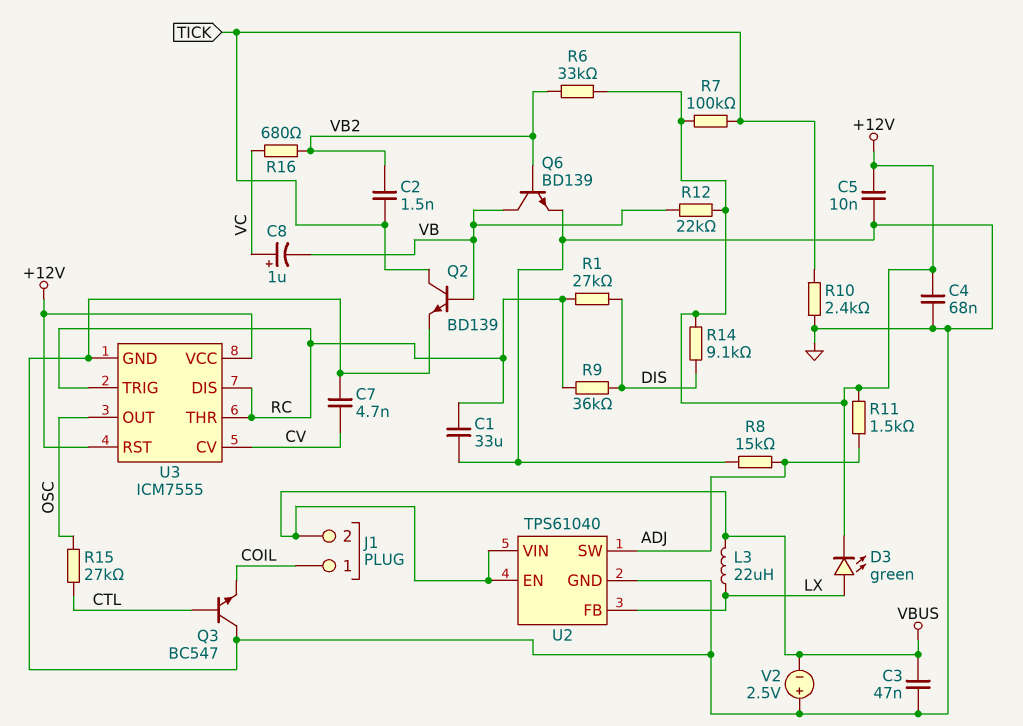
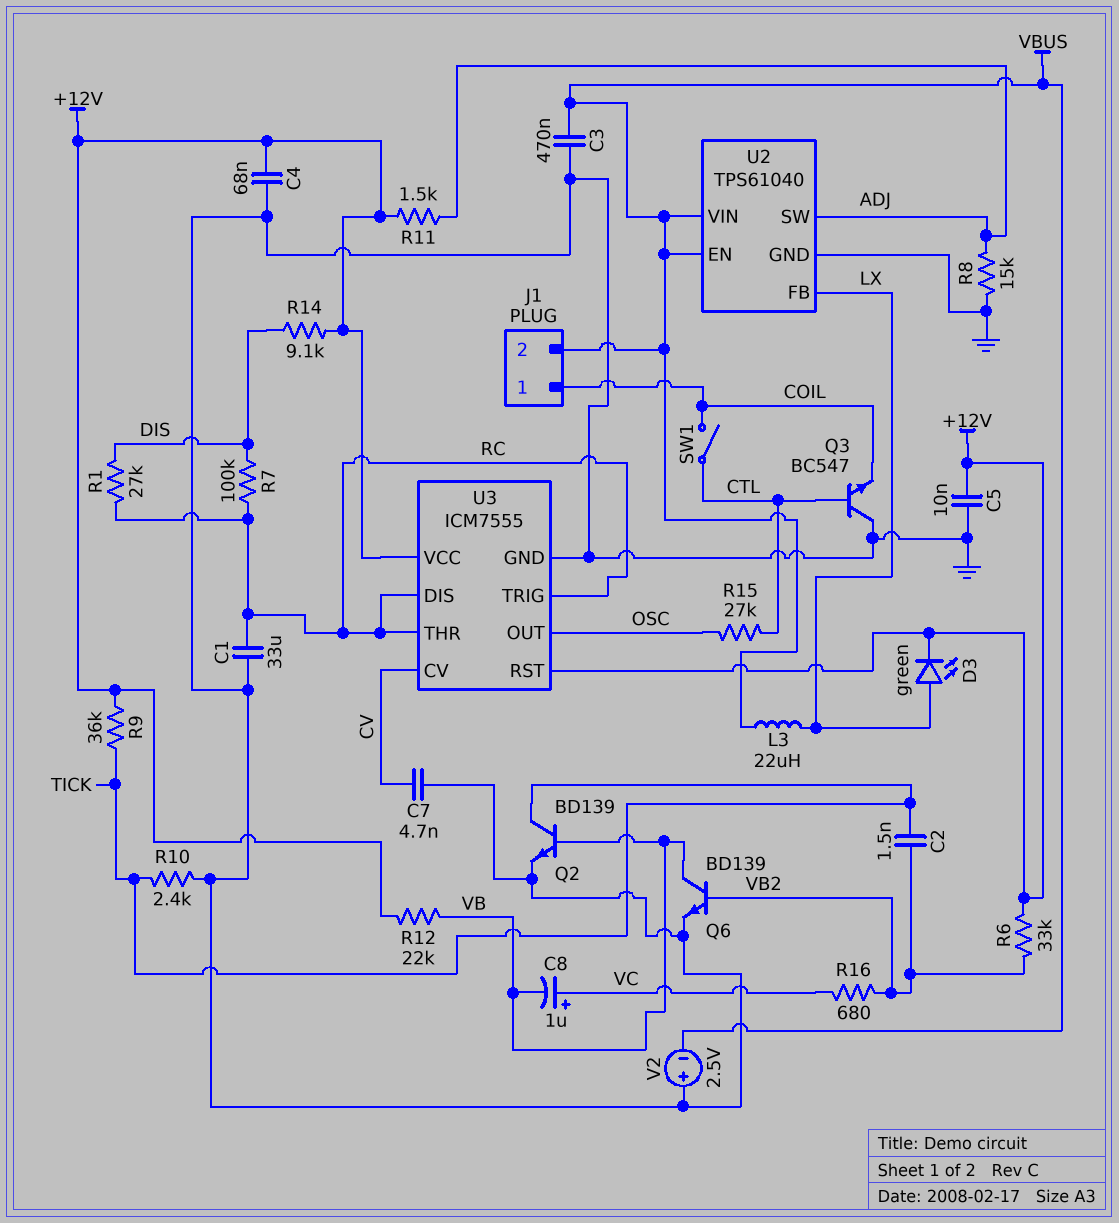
C3: 47nF (GND, VBUS) -> 470nF (GND, VBUS)
R7: 100k (+12V, TICK) -> 100k (DIS, RC)
R9: 36k (DIS, RC) -> 36k (+12V, TICK)
SW1: none -> switch (COIL, CTL)

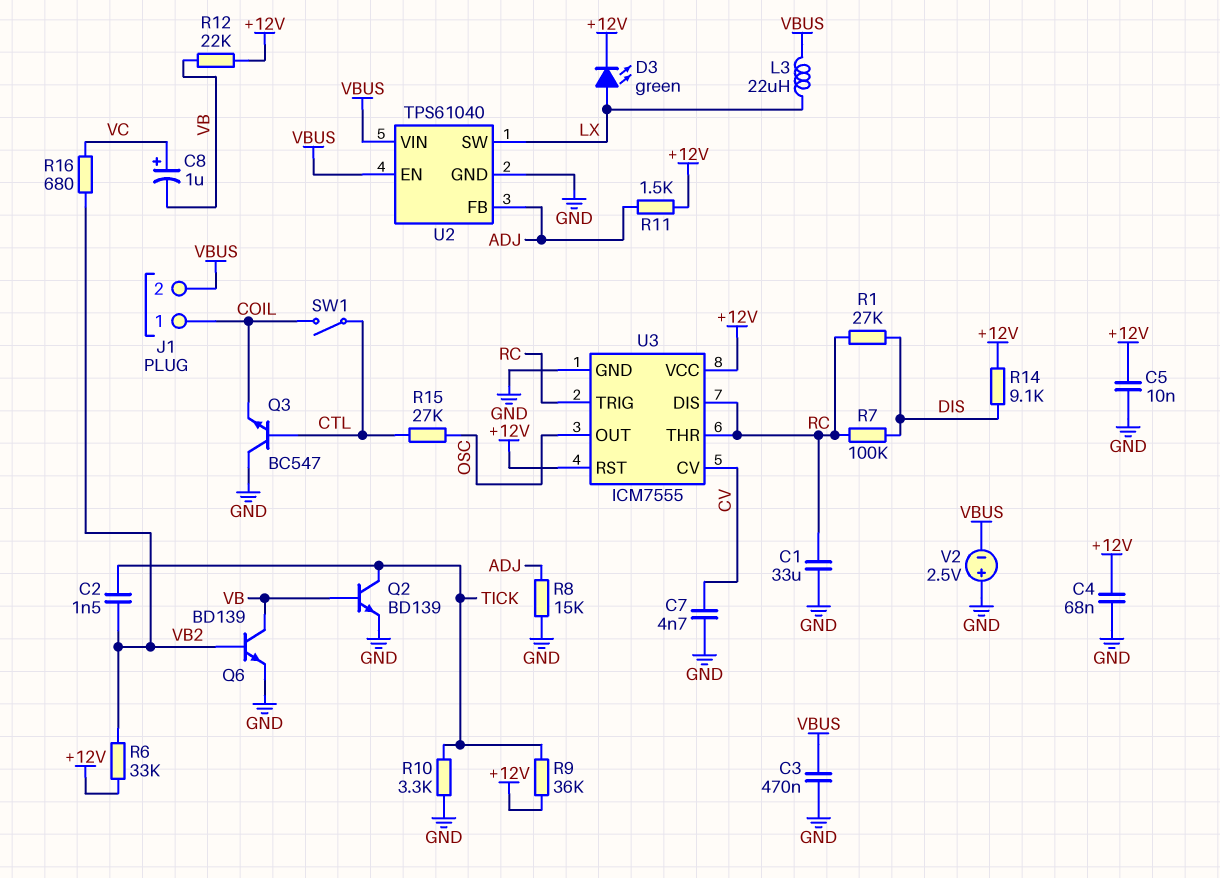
R10: 2.4k (GND, TICK) -> 3.3k (GND, TICK)
U2 pin FB: LX -> ADJ
U2 pin SW: ADJ -> LX

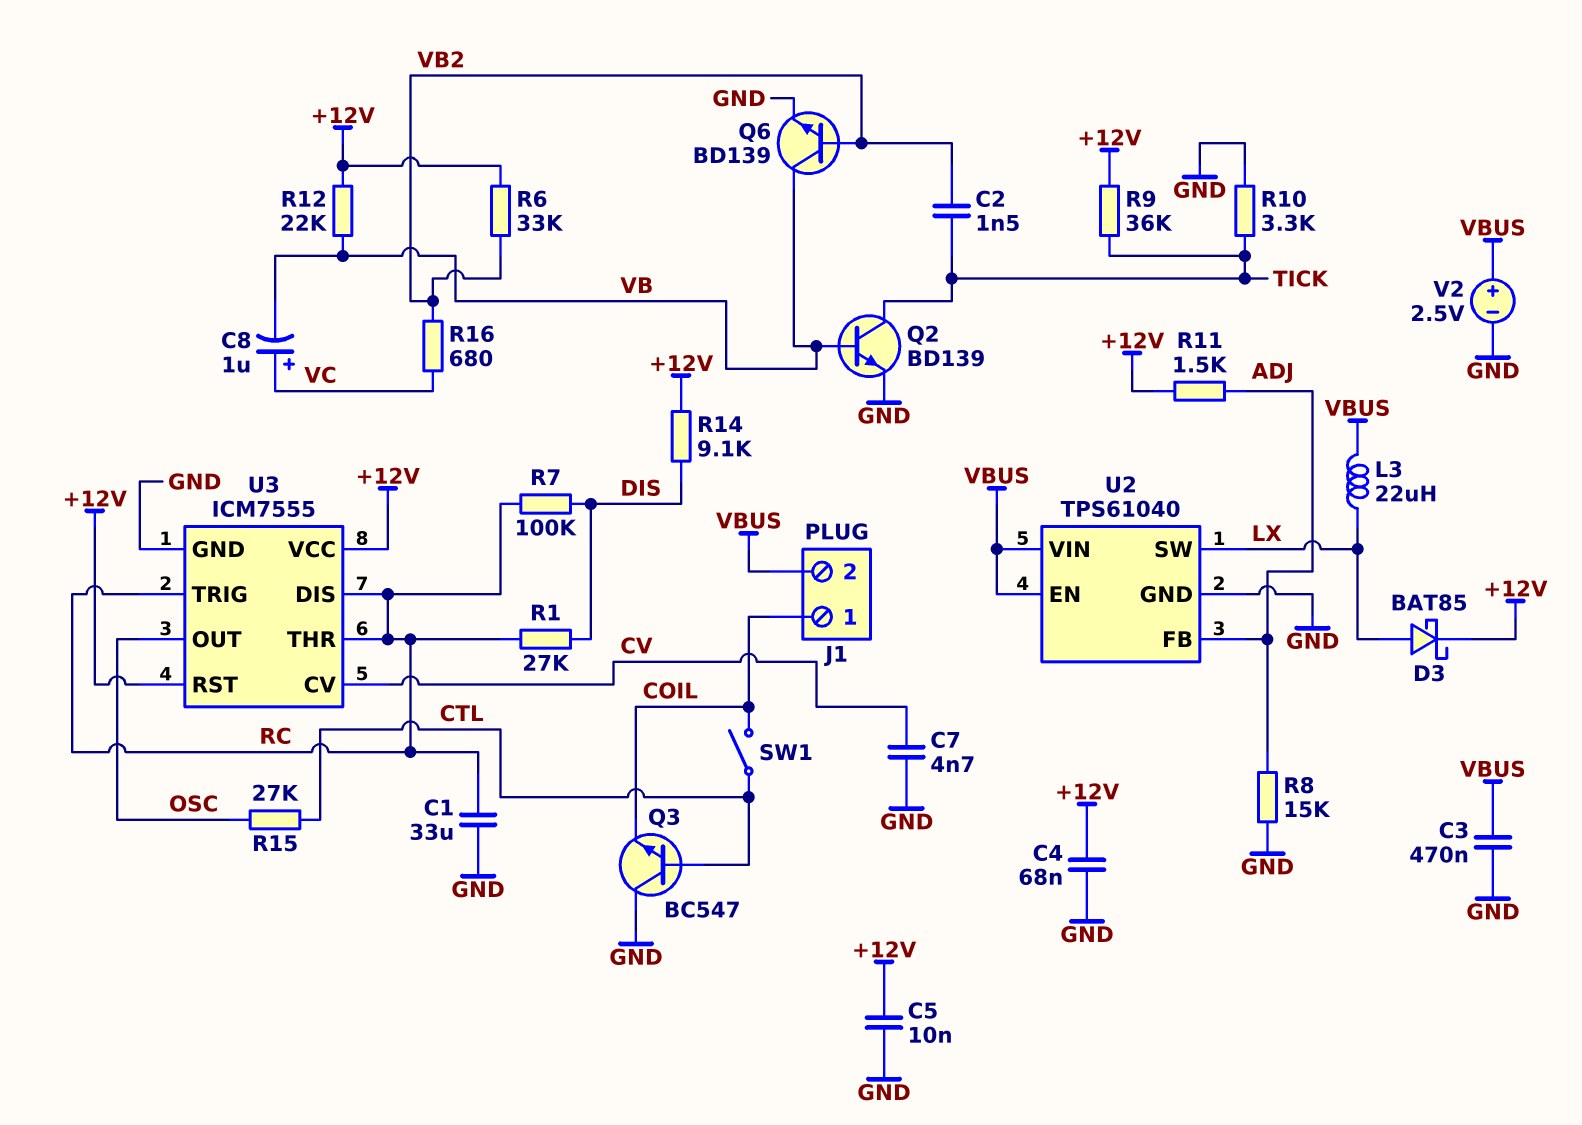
D3: LED green (A LX, K +12V) -> schottky BAT85 (A LX, K +12V)
V2: 2.5V (plus GND, minus VBUS) -> 2.5V (plus VBUS, minus GND)

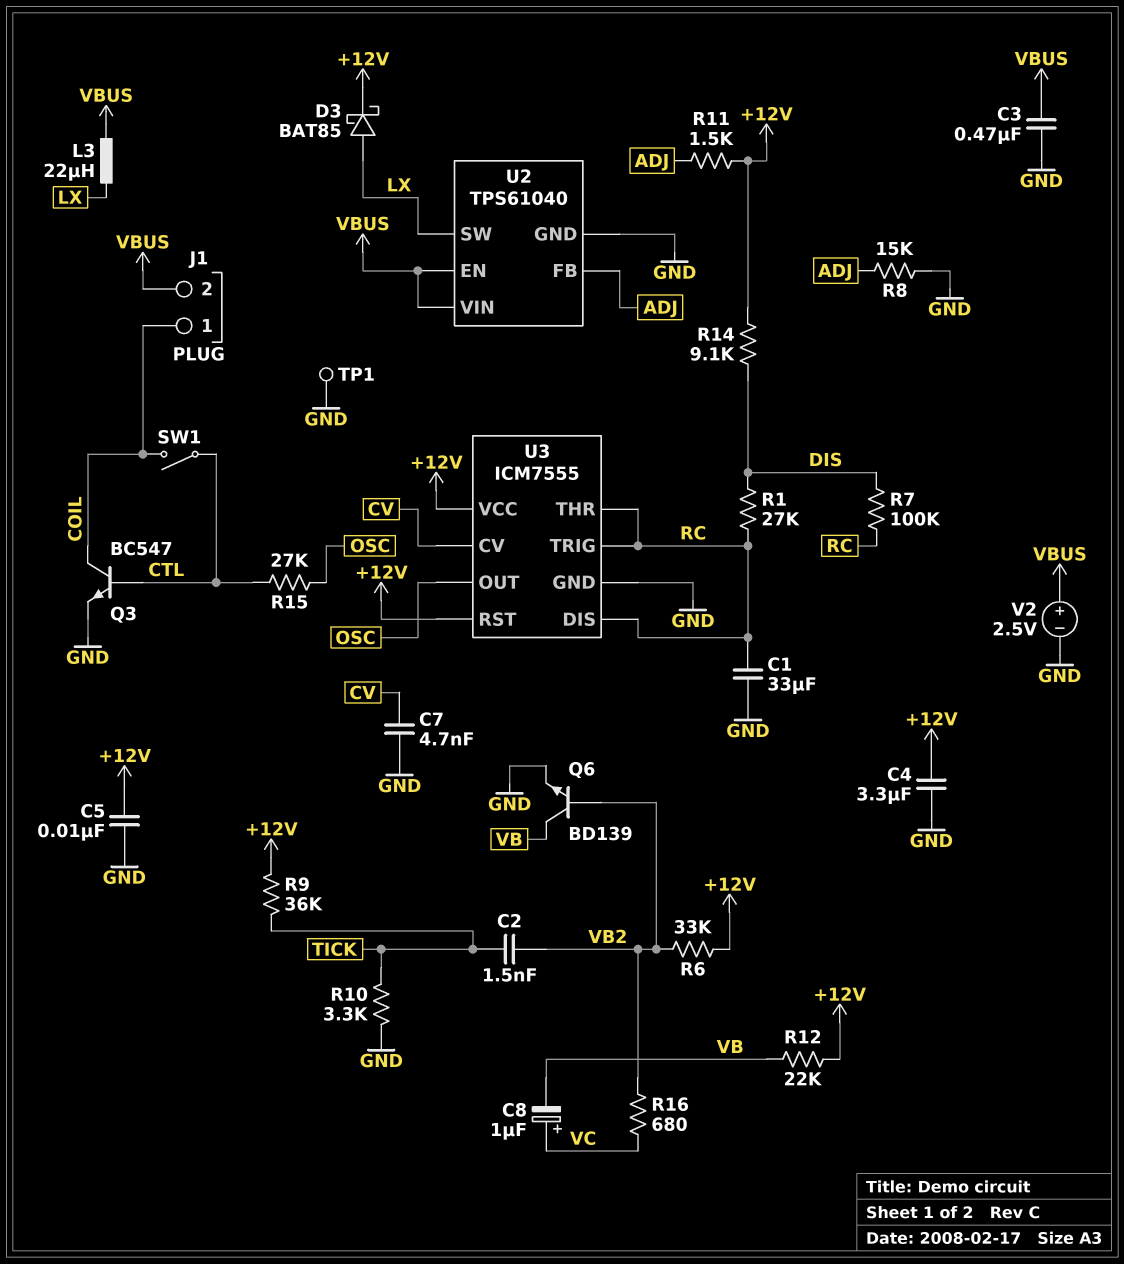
C4: 68nF (+12V, GND) -> 3.3uF (+12V, GND)
Q2: NPN BD139 (B VB, C TICK, E GND) -> none
Q3: NPN BC547 (B CTL, C GND, E COIL) -> NPN BC547 (B CTL, C COIL, E GND)
TP1: none -> test point (GND)

